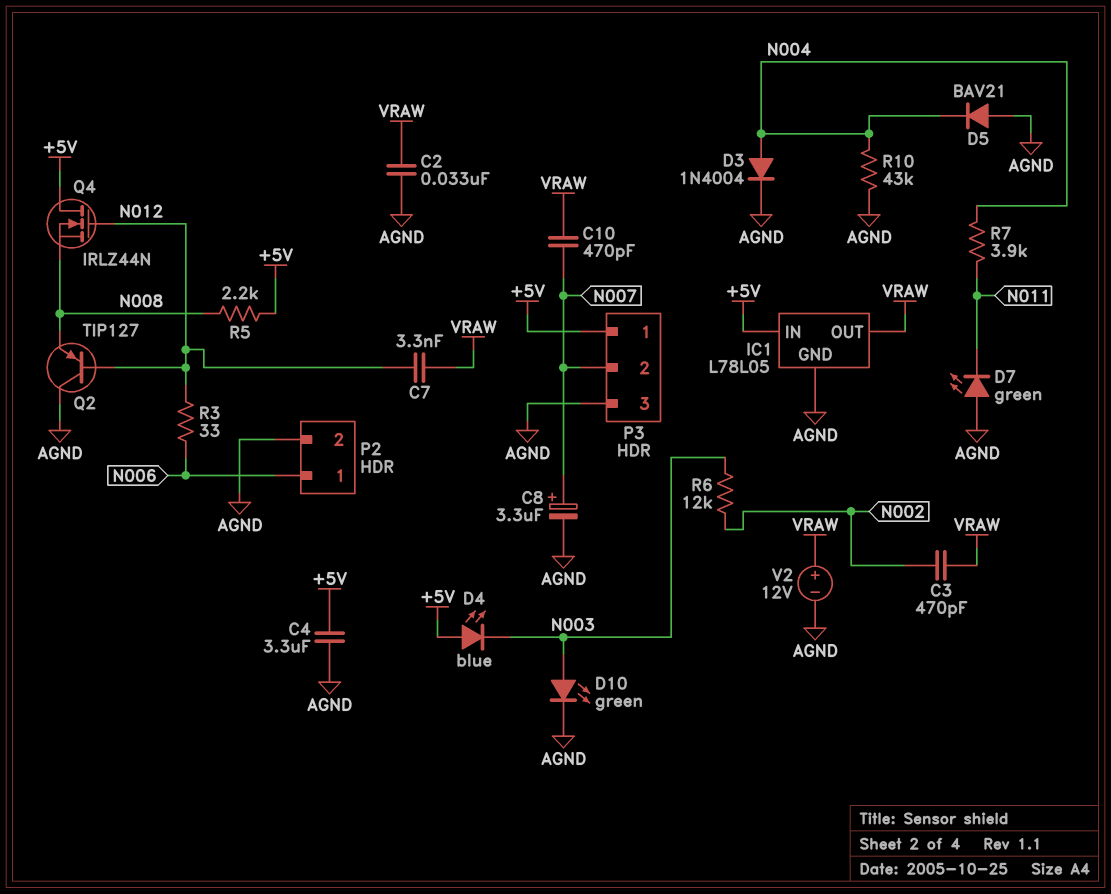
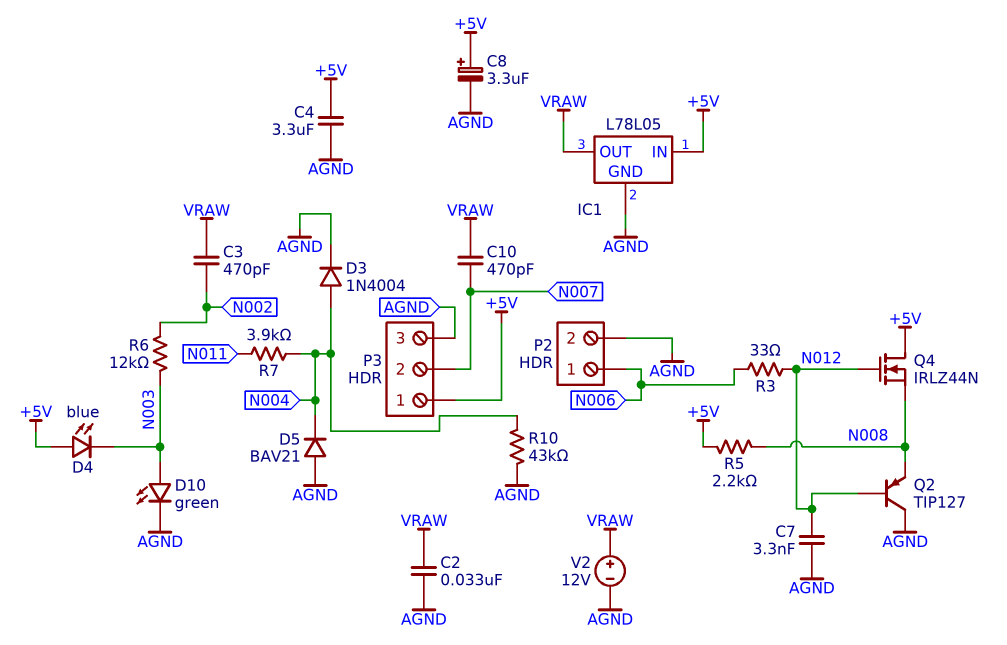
C7: 3.3nF (N012, VRAW) -> 3.3nF (AGND, N012)
C8: 3.3uF (plus N007, minus AGND) -> 3.3uF (plus +5V, minus AGND)
D7: LED green (A AGND, K N011) -> none

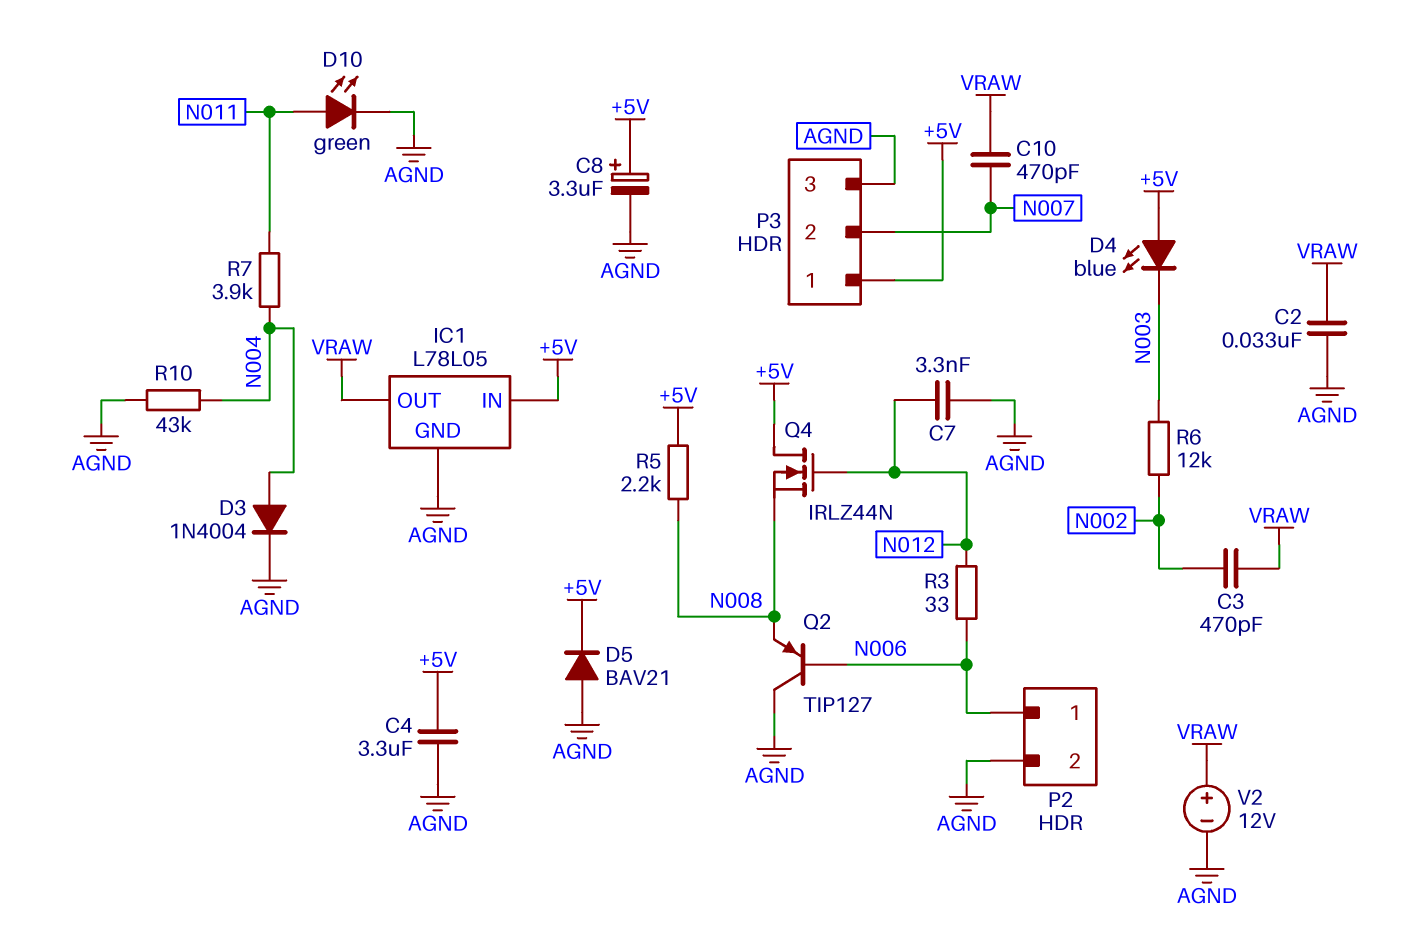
D5: diode BAV21 (A AGND, K N004) -> diode BAV21 (A AGND, K +5V)
D10: LED green (A N003, K AGND) -> LED green (A N011, K AGND)
Q2: PNP TIP127 (B N012, C AGND, E N008) -> PNP TIP127 (B N006, C AGND, E N008)

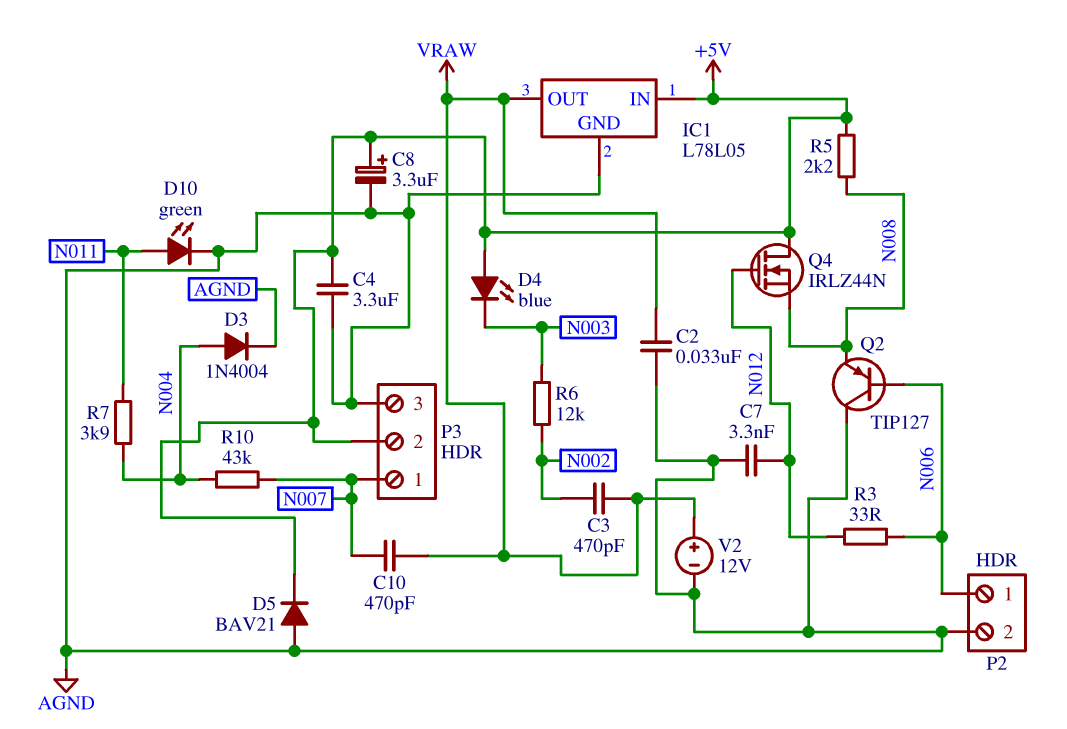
P3 pin 1: +5V -> N007
P3 pin 2: N007 -> +5V
R10: 43k (AGND, N004) -> 43k (N004, N007)

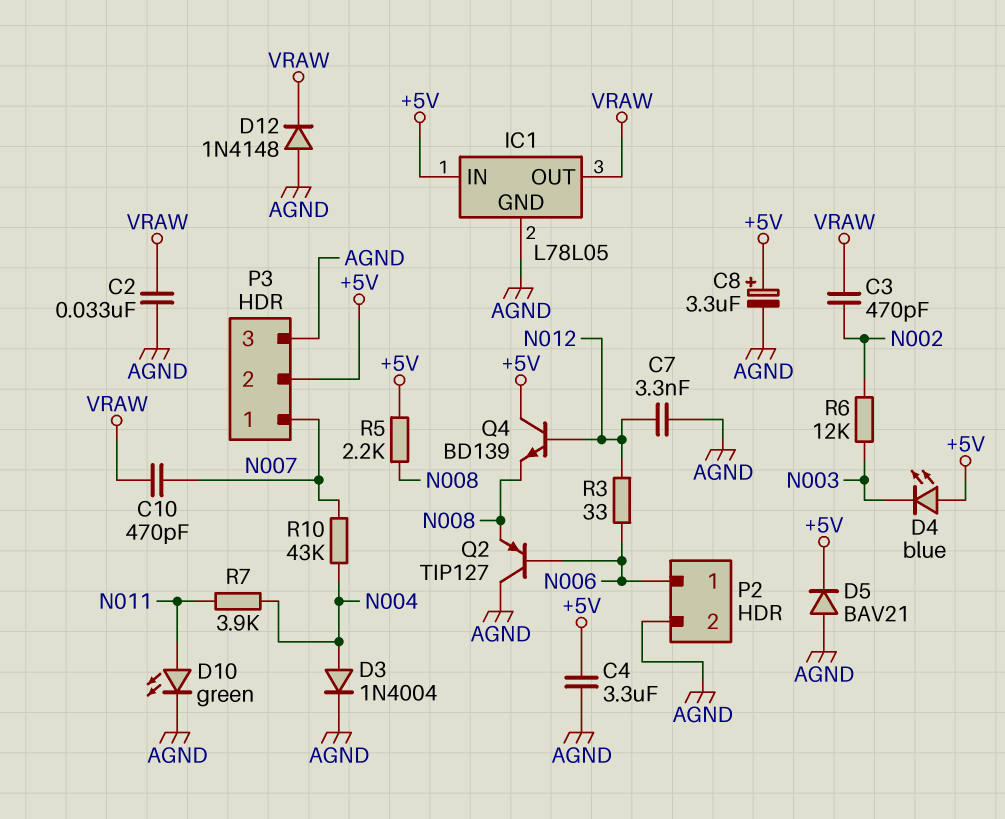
D12: none -> diode 1N4148 (A AGND, K VRAW)
Q4: NMOS IRLZ44N (G N012, D +5V, S N008) -> NPN BD139 (B N012, C +5V, E N008)
V2: 12V (plus VRAW, minus AGND) -> none

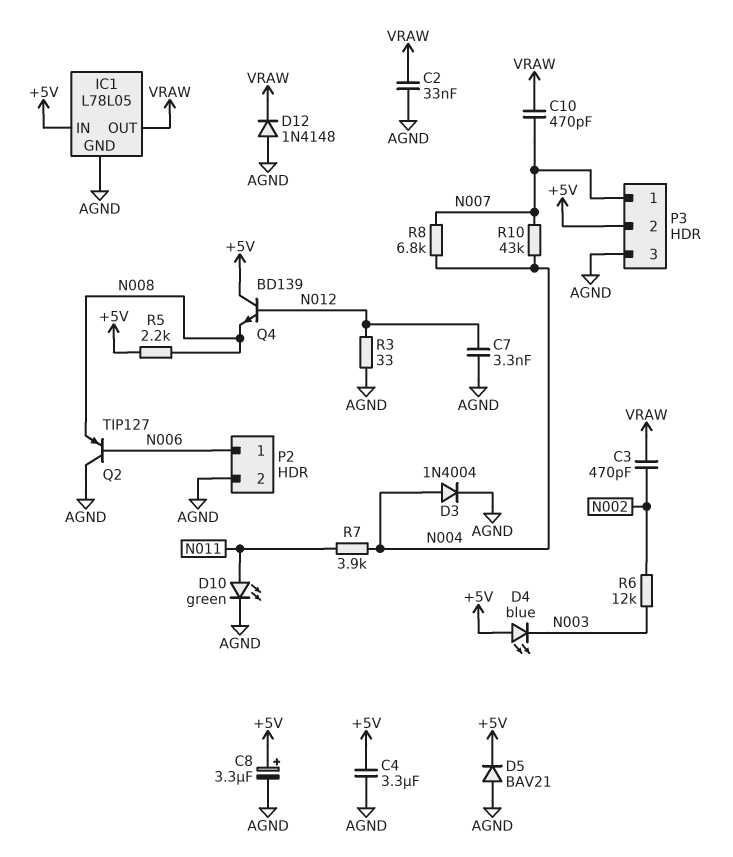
R3: 33 (N006, N012) -> 33 (AGND, N012)
R8: none -> 6.8k (N004, N007)

